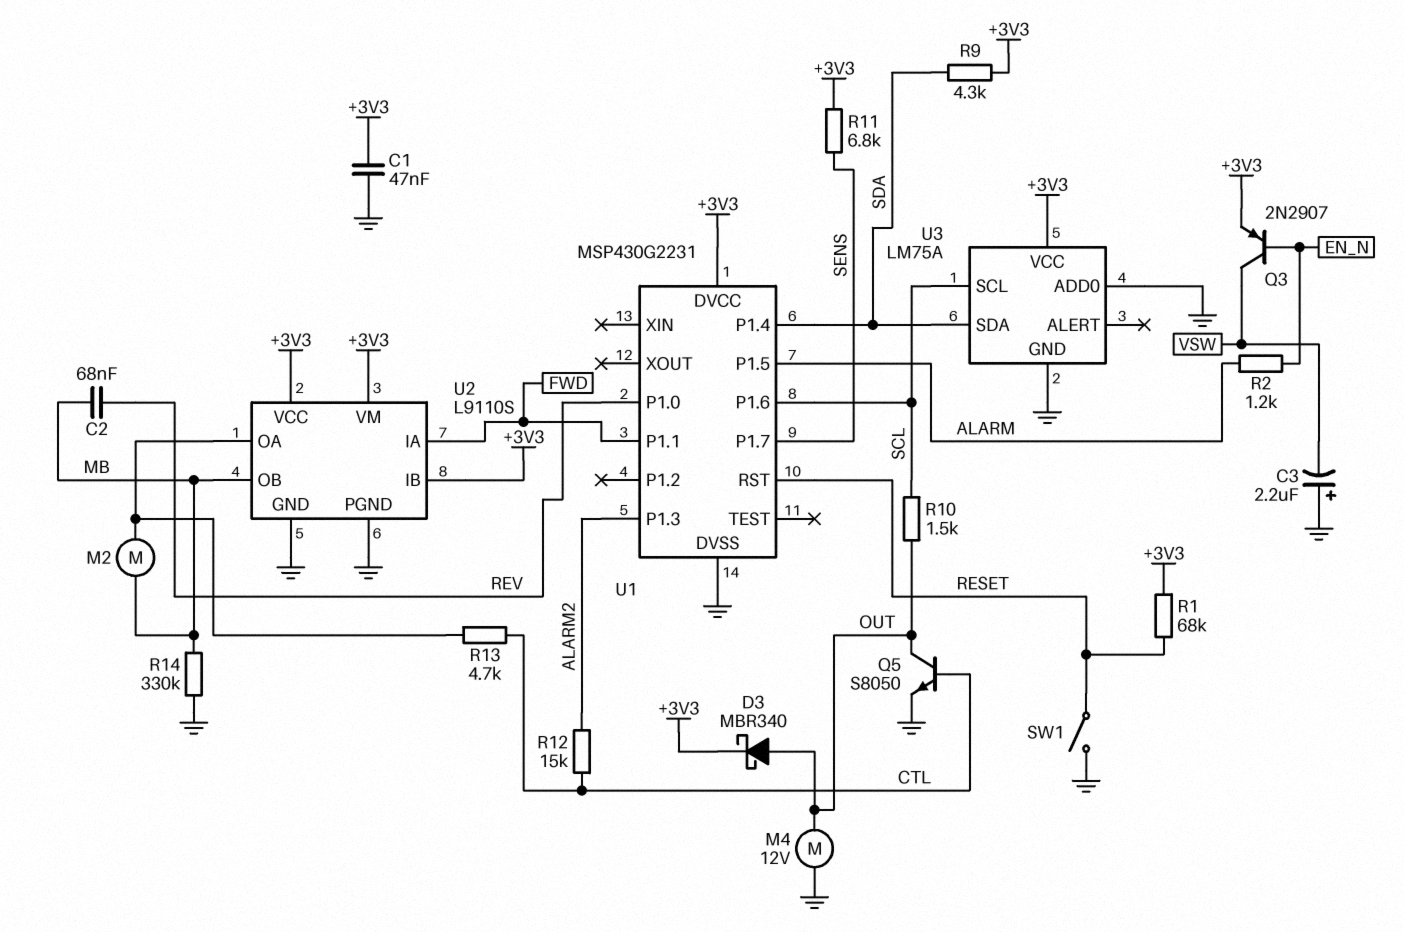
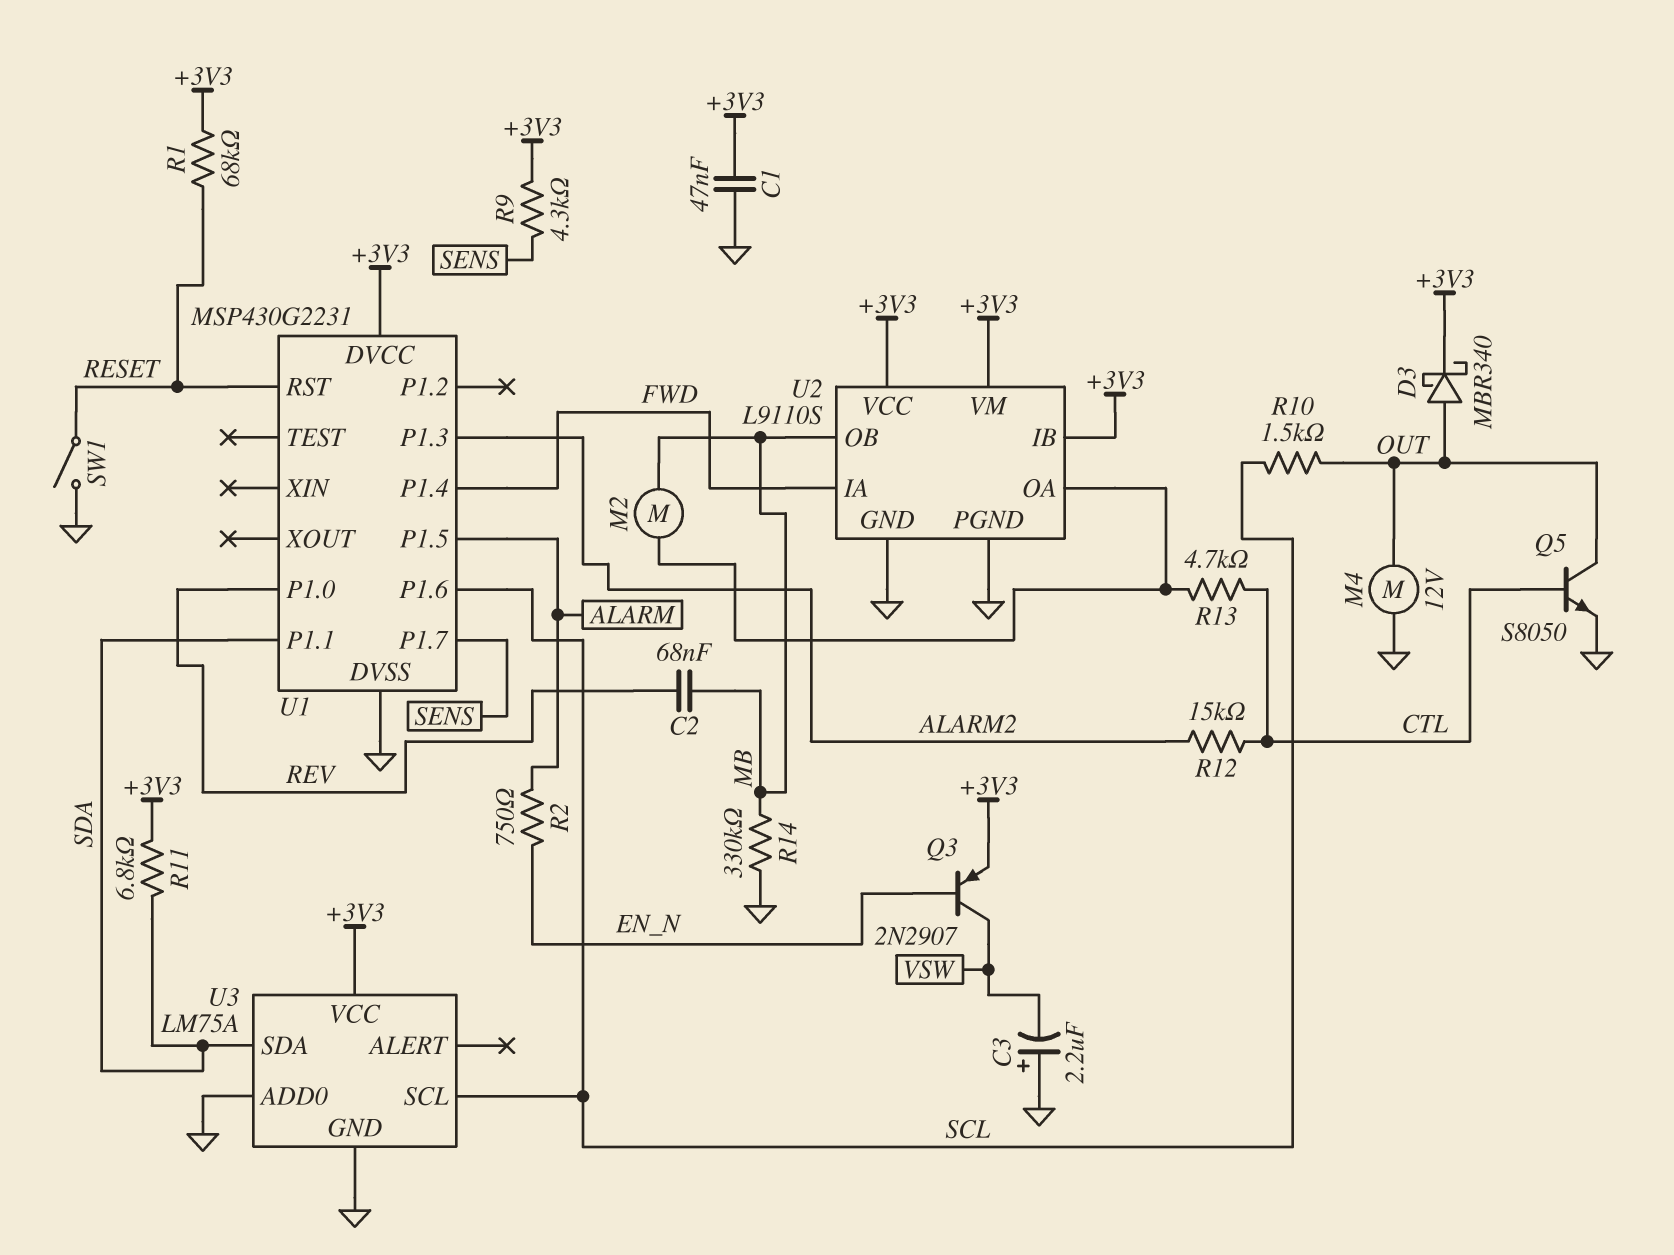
R2: 1.2k (ALARM, EN_N) -> 750 (ALARM, EN_N)
R9: 4.3k (+3V3, SDA) -> 4.3k (+3V3, SENS)
R11: 6.8k (+3V3, SENS) -> 6.8k (+3V3, SDA)
U1 pin P1.1: FWD -> SDA
U1 pin P1.4: SDA -> FWD

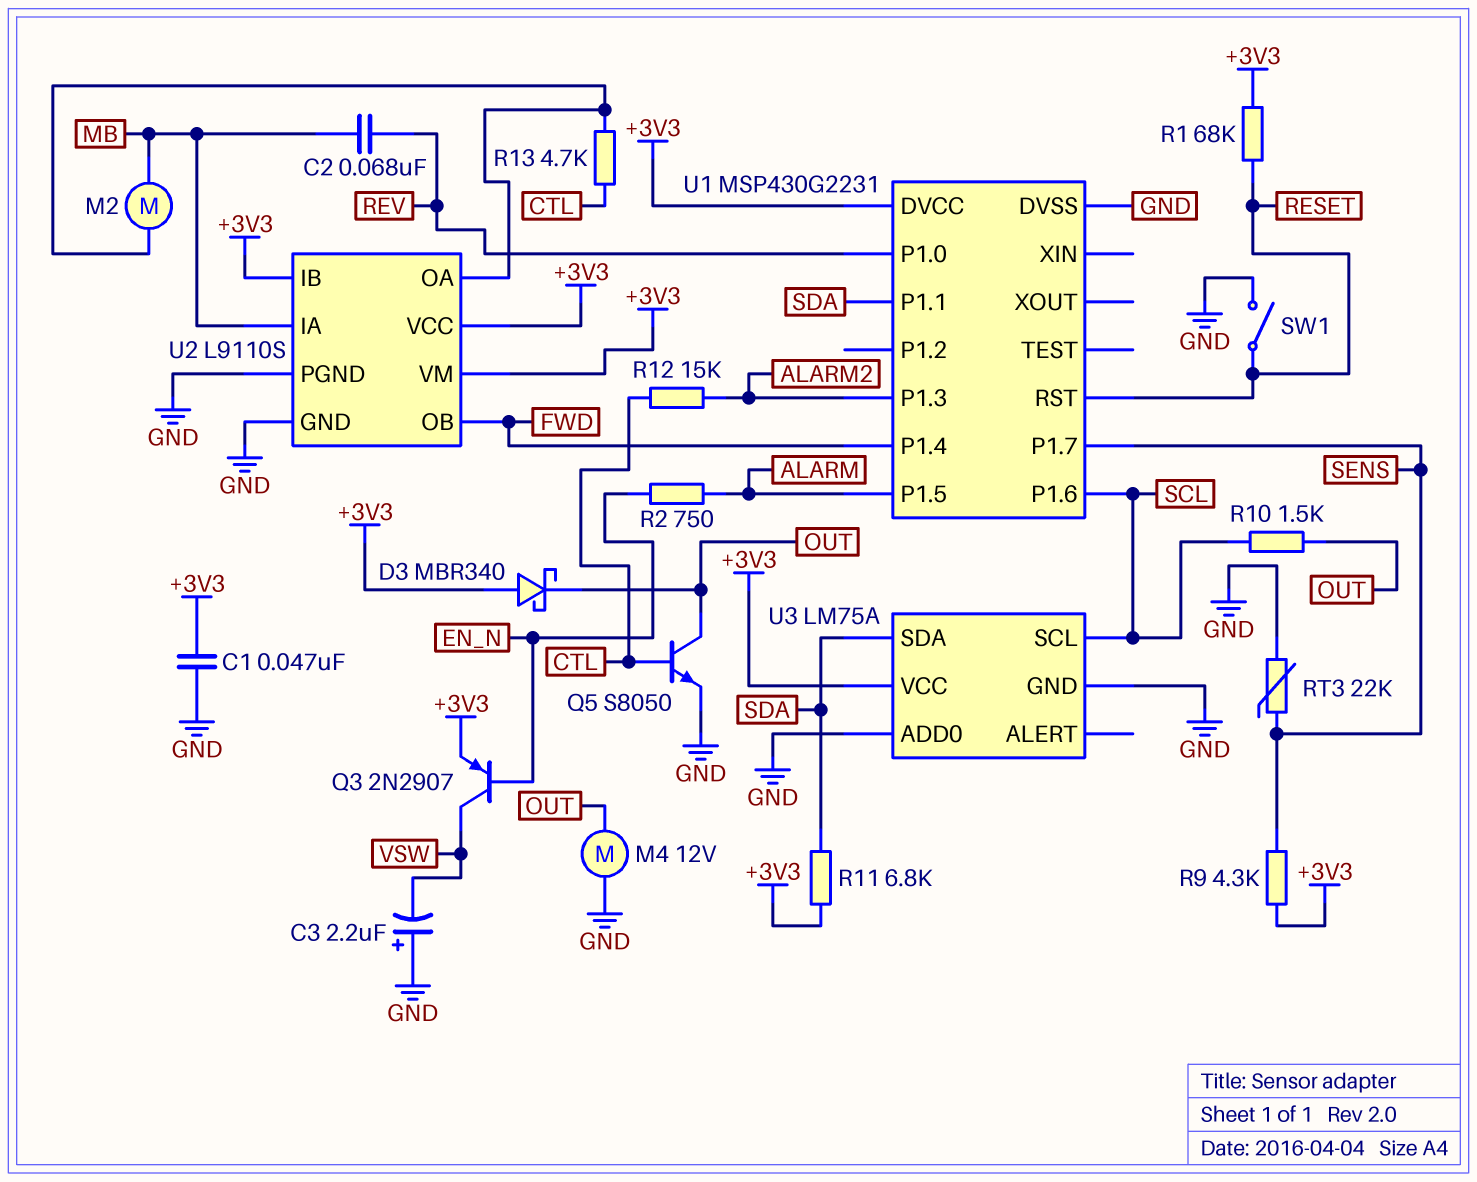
D3: schottky MBR340 (A OUT, K +3V3) -> schottky MBR340 (A +3V3, K OUT)
R14: 330k (GND, MB) -> none
RT3: none -> 22k (GND, SENS)
U2 pin IA: FWD -> MB
U2 pin OB: MB -> FWD

